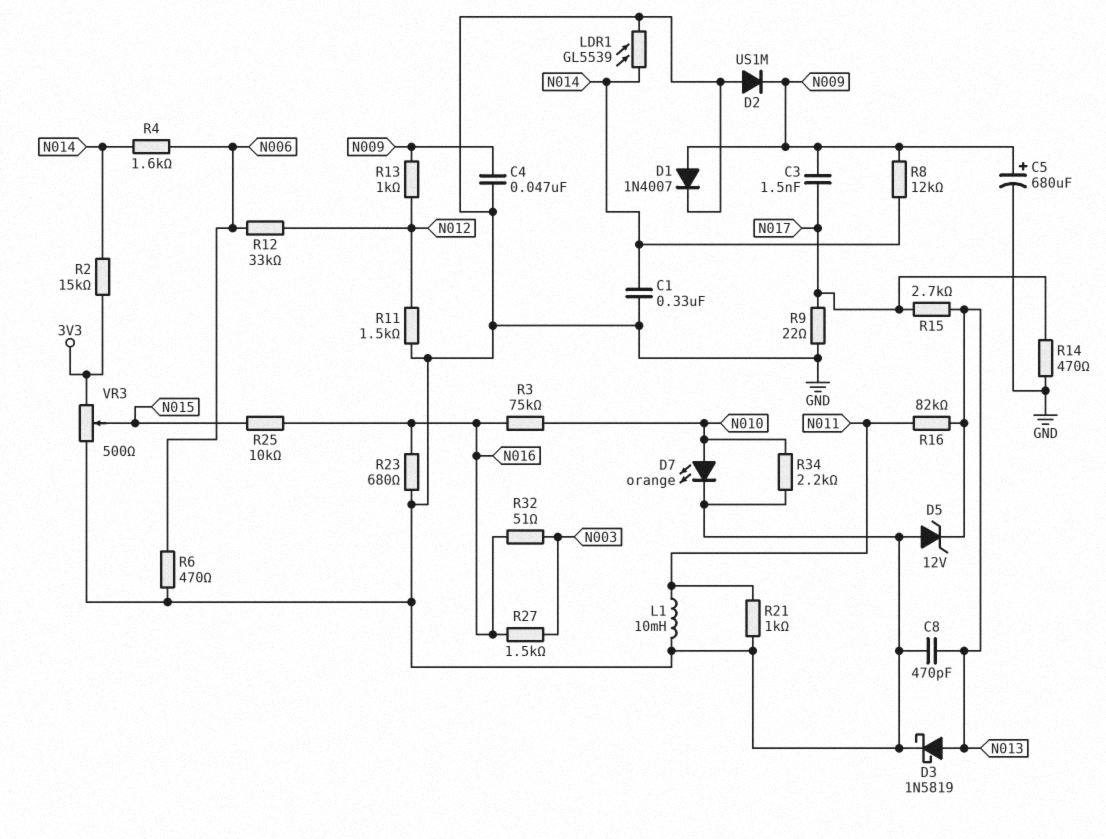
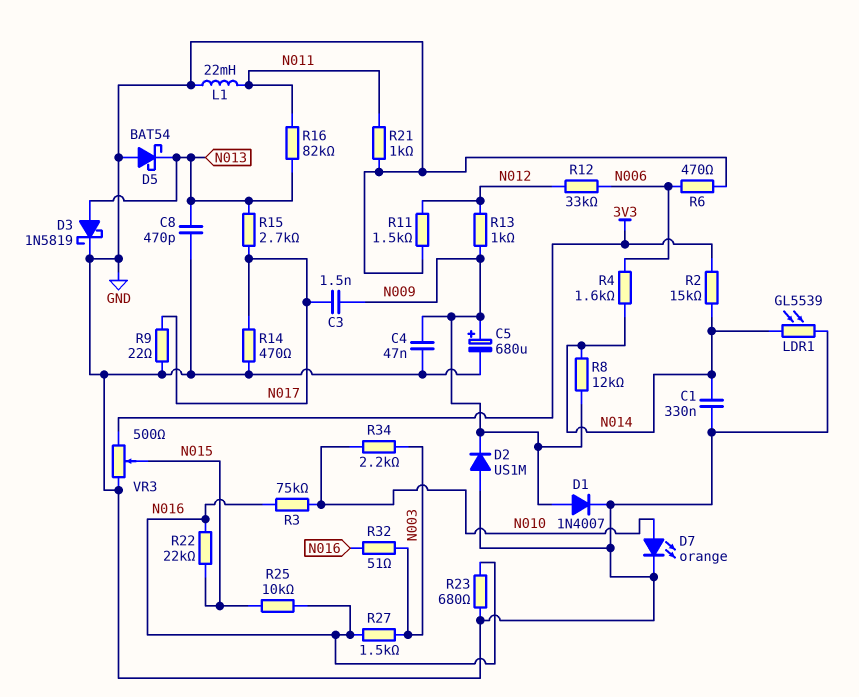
D5: zener 12V (A GND, K N013) -> schottky BAT54 (A GND, K N013)
L1: 10mH (GND, N011) -> 22mH (GND, N011)
R22: none -> 22k (N015, N016)
R34: 2.2k (GND, N010) -> 2.2k (N003, N010)

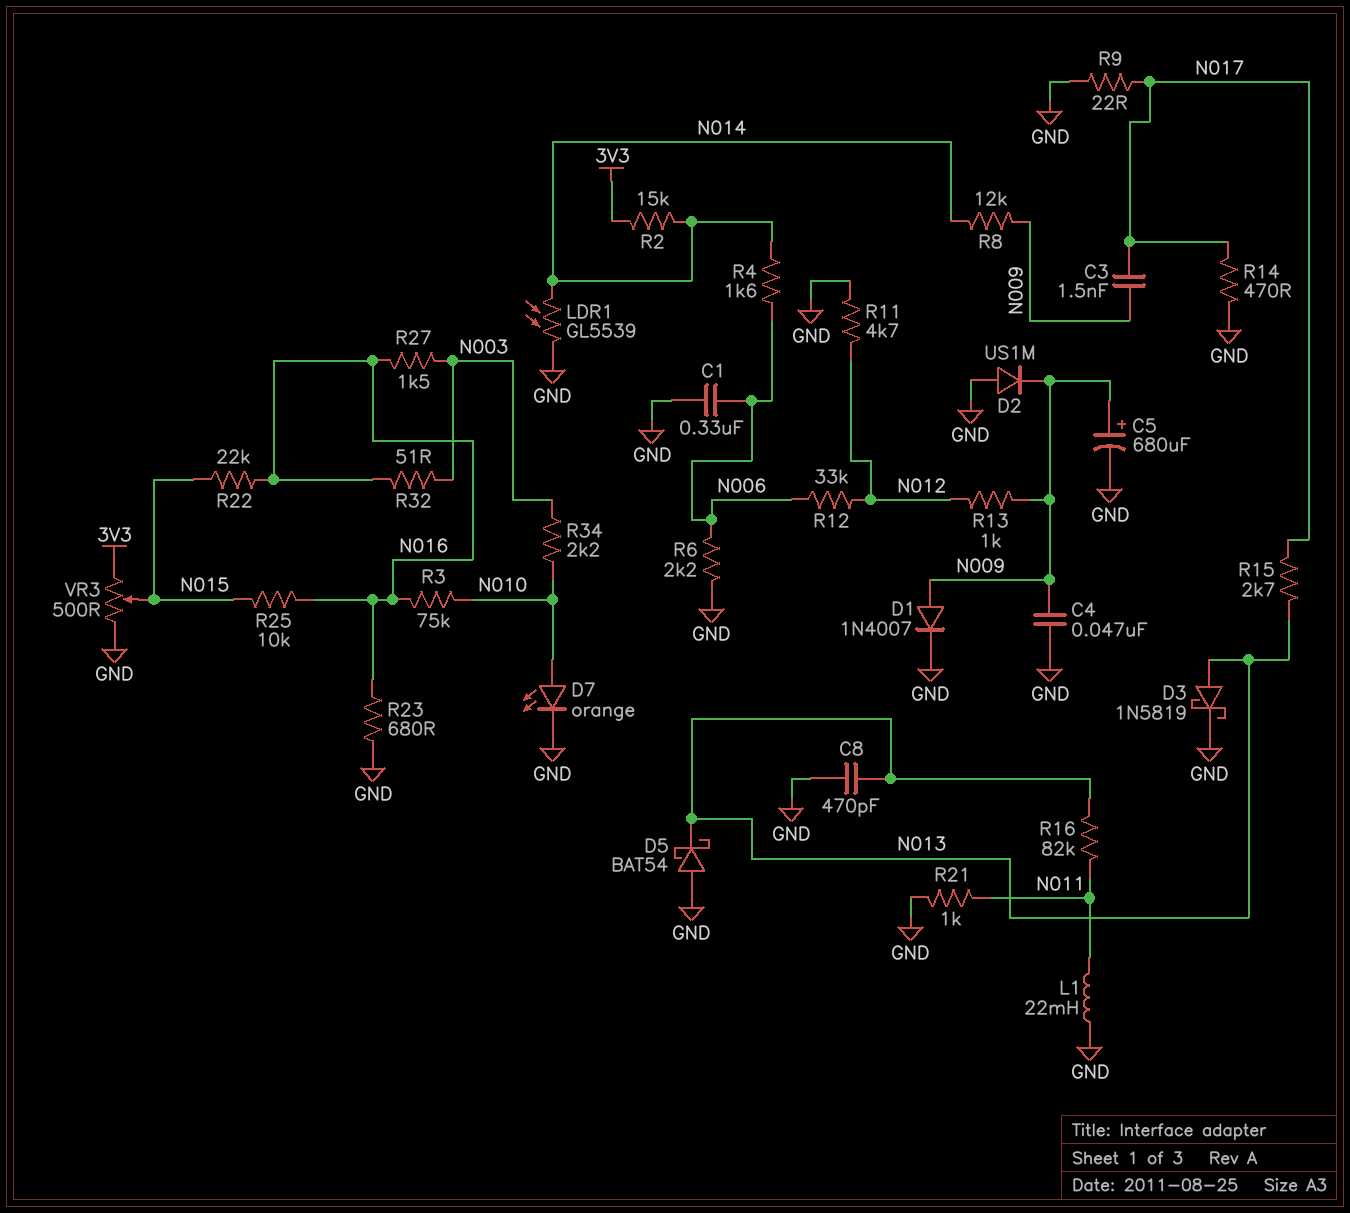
C1: 330nF (GND, N014) -> 330nF (GND, N006)
R6: 470 (GND, N006) -> 2.2k (GND, N006)
R11: 1.5k (GND, N012) -> 4.7k (GND, N012)

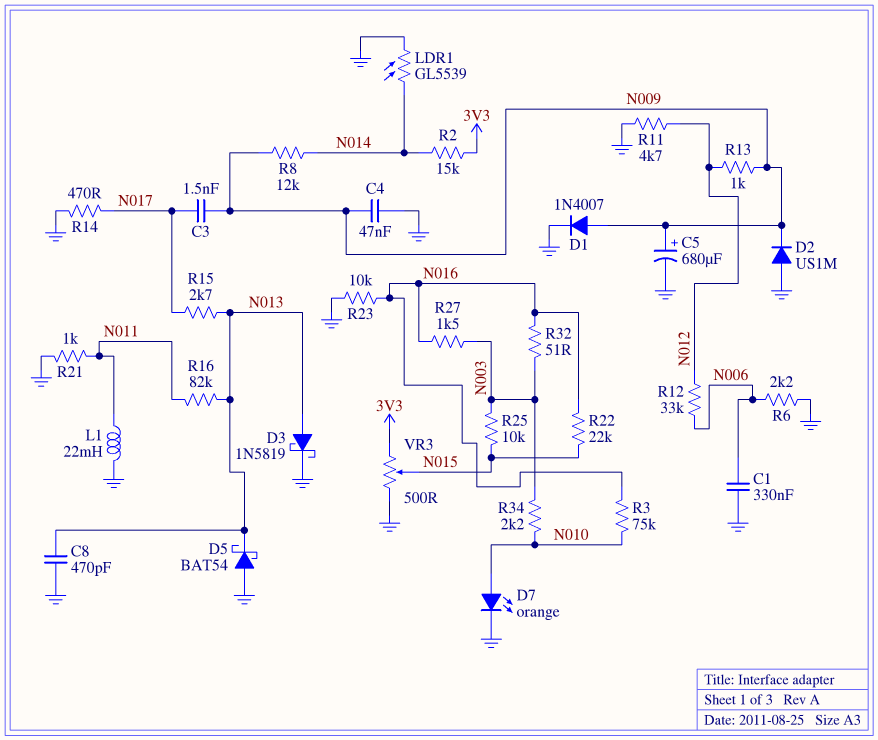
R4: 1.6k (N006, N014) -> none
R9: 22 (GND, N017) -> none
R23: 680 (GND, N016) -> 10k (GND, N016)
R25: 10k (N015, N016) -> 10k (N003, N015)

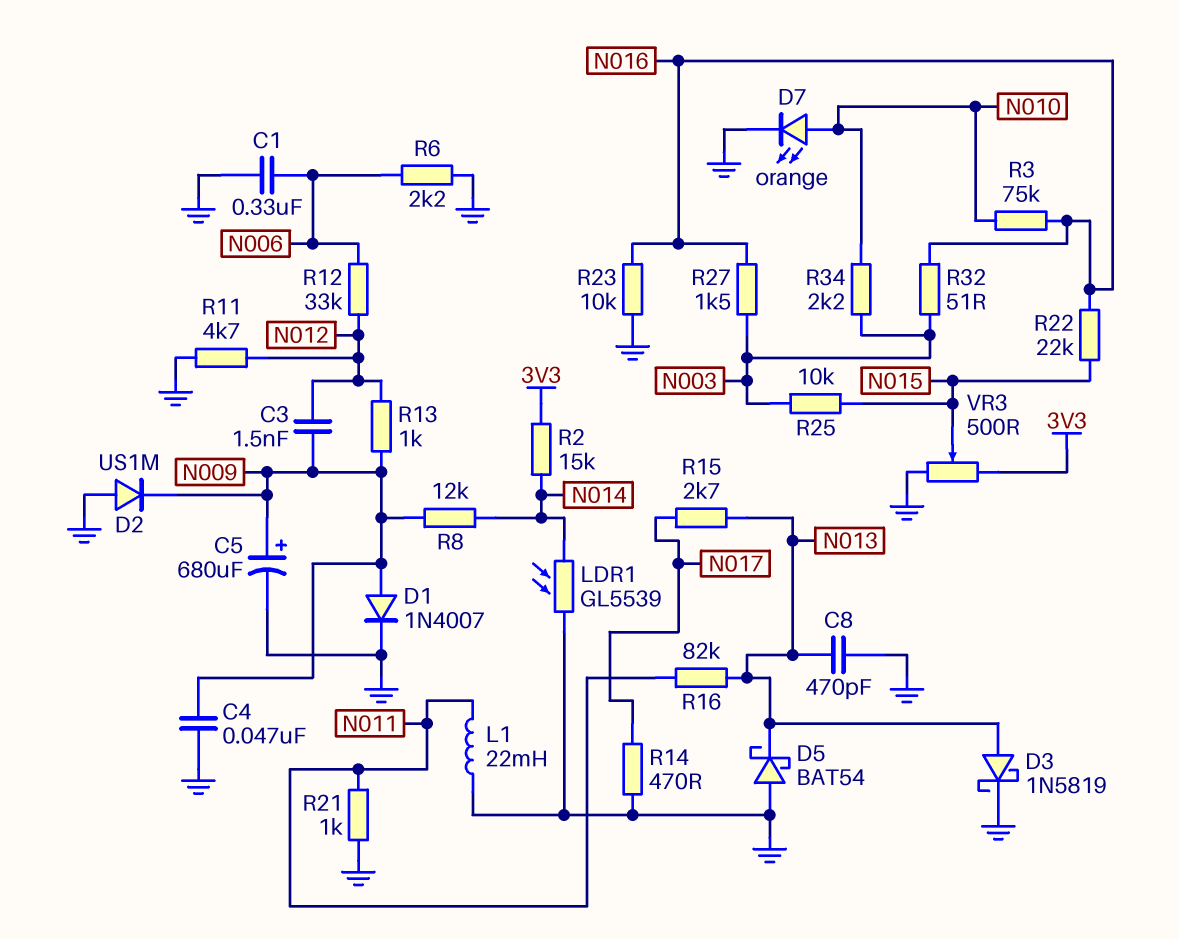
C3: 1.5nF (N009, N017) -> 1.5nF (N009, N012)

